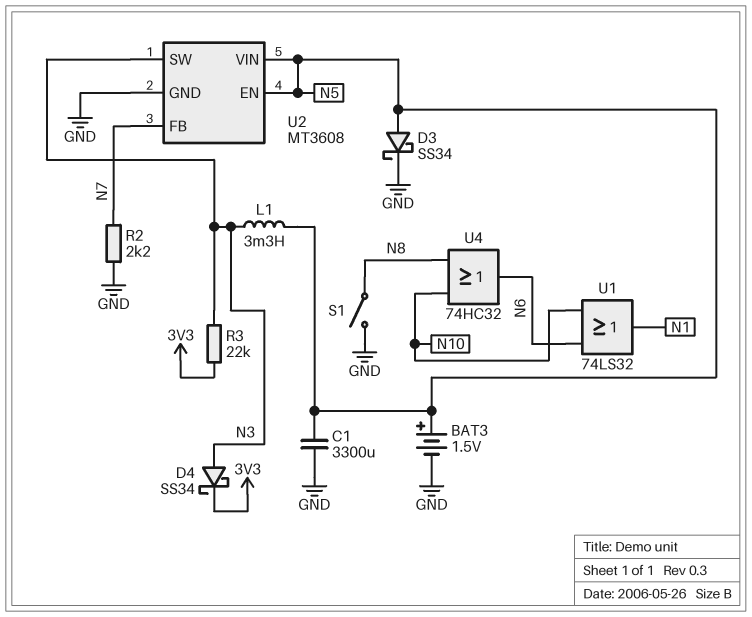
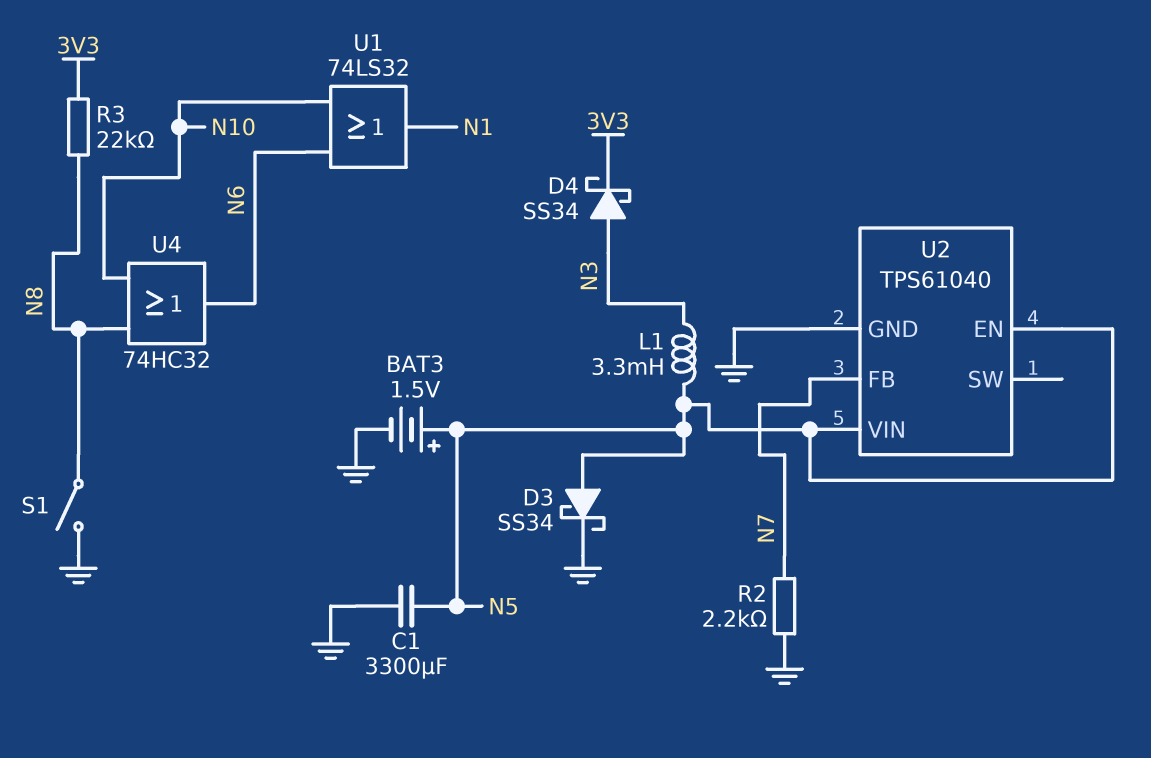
R3: 22k (3V3, N3) -> 22k (3V3, N8)
U2: MT3608 -> TPS61040
U2 pin SW: N3 -> none

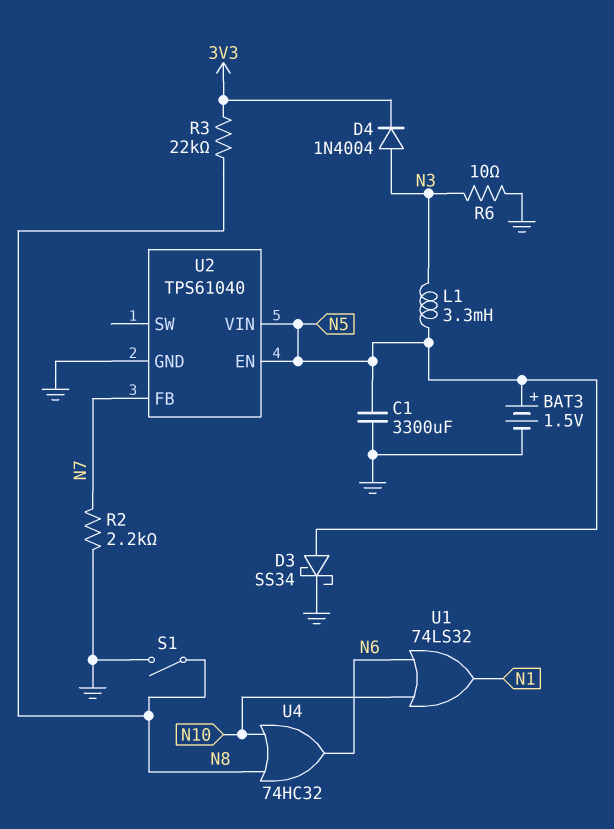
D4: schottky SS34 (A N3, K 3V3) -> diode 1N4004 (A N3, K 3V3)
R6: none -> 10 (GND, N3)

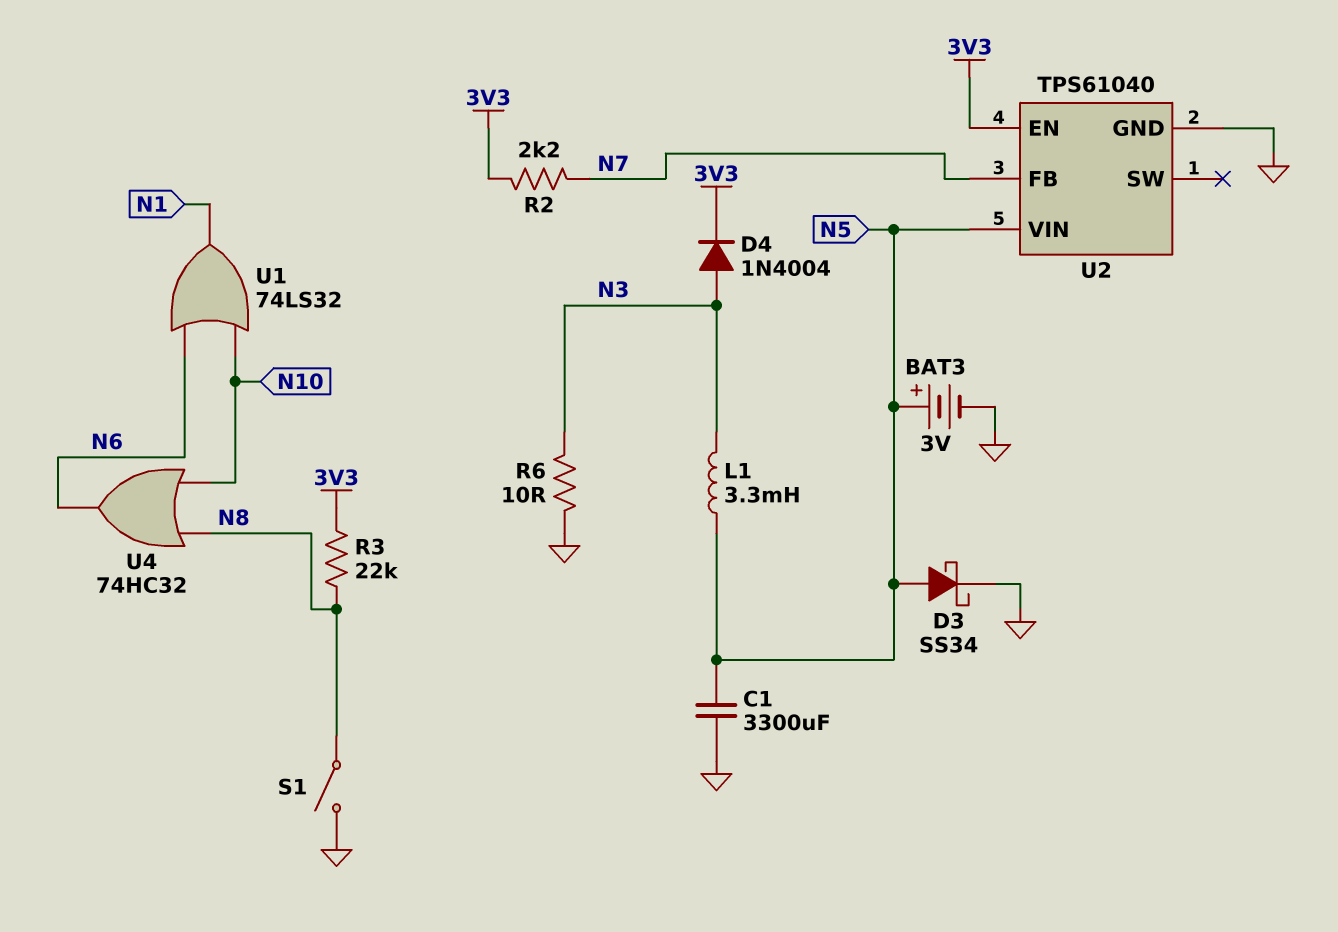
BAT3: 1.5V (plus N5, minus GND) -> 3V (plus N5, minus GND)
R2: 2.2k (GND, N7) -> 2.2k (3V3, N7)
U2 pin EN: N5 -> 3V3

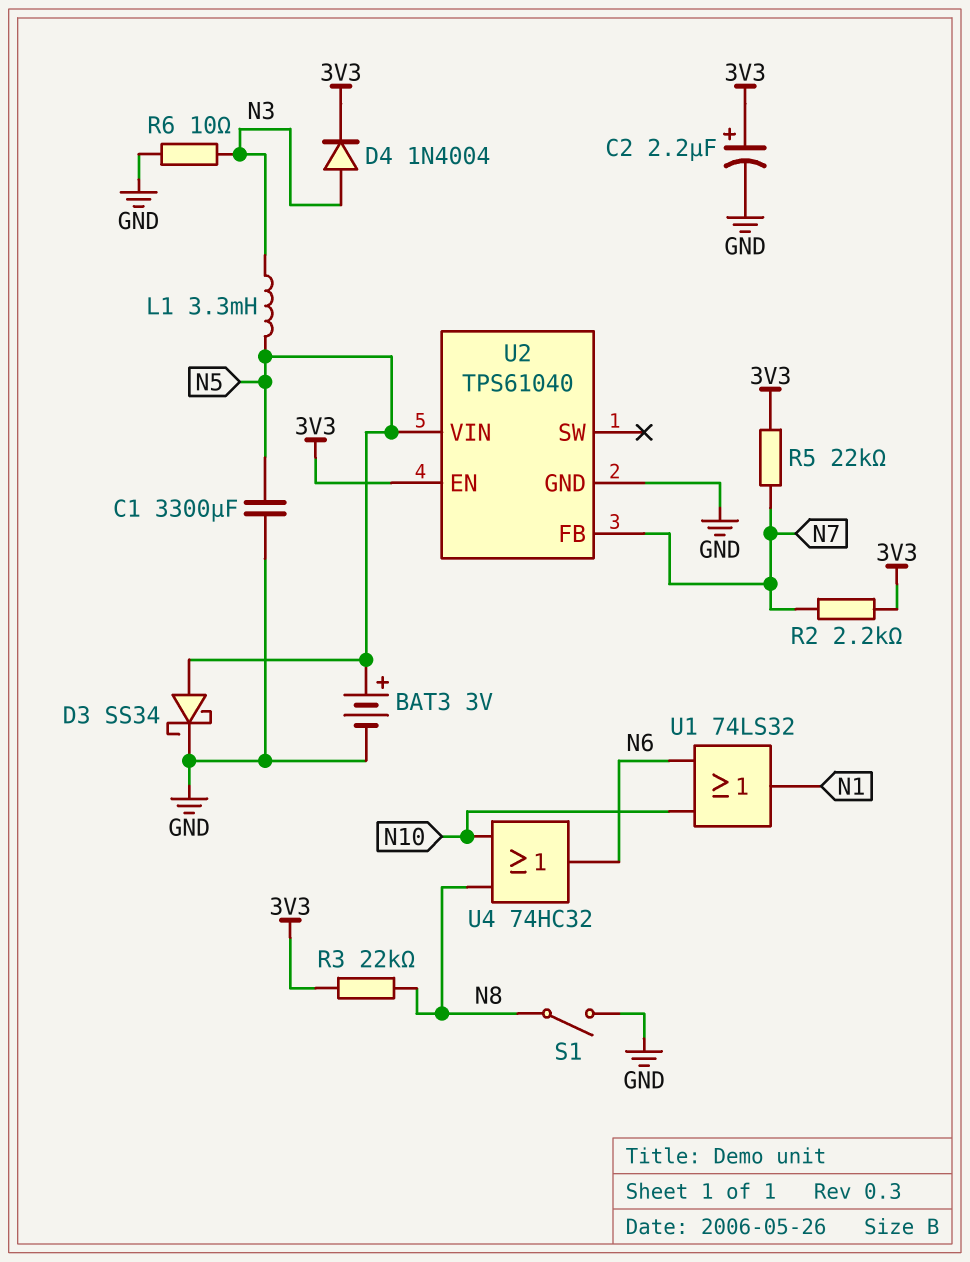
C2: none -> 2.2uF (plus 3V3, minus GND)
R5: none -> 22k (3V3, N7)

